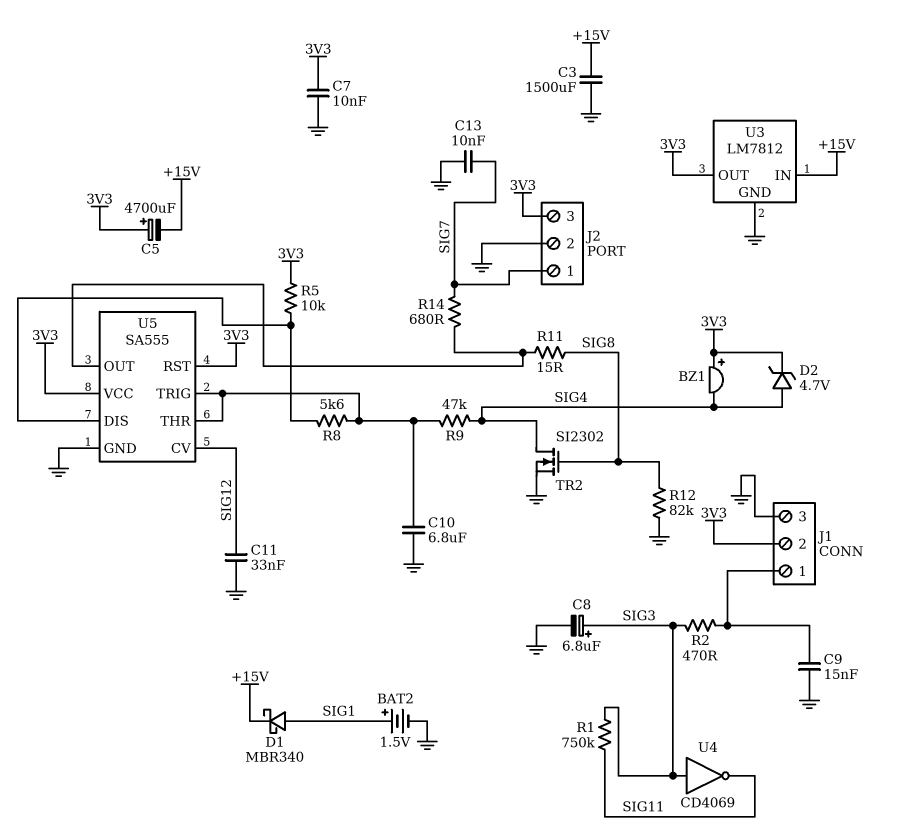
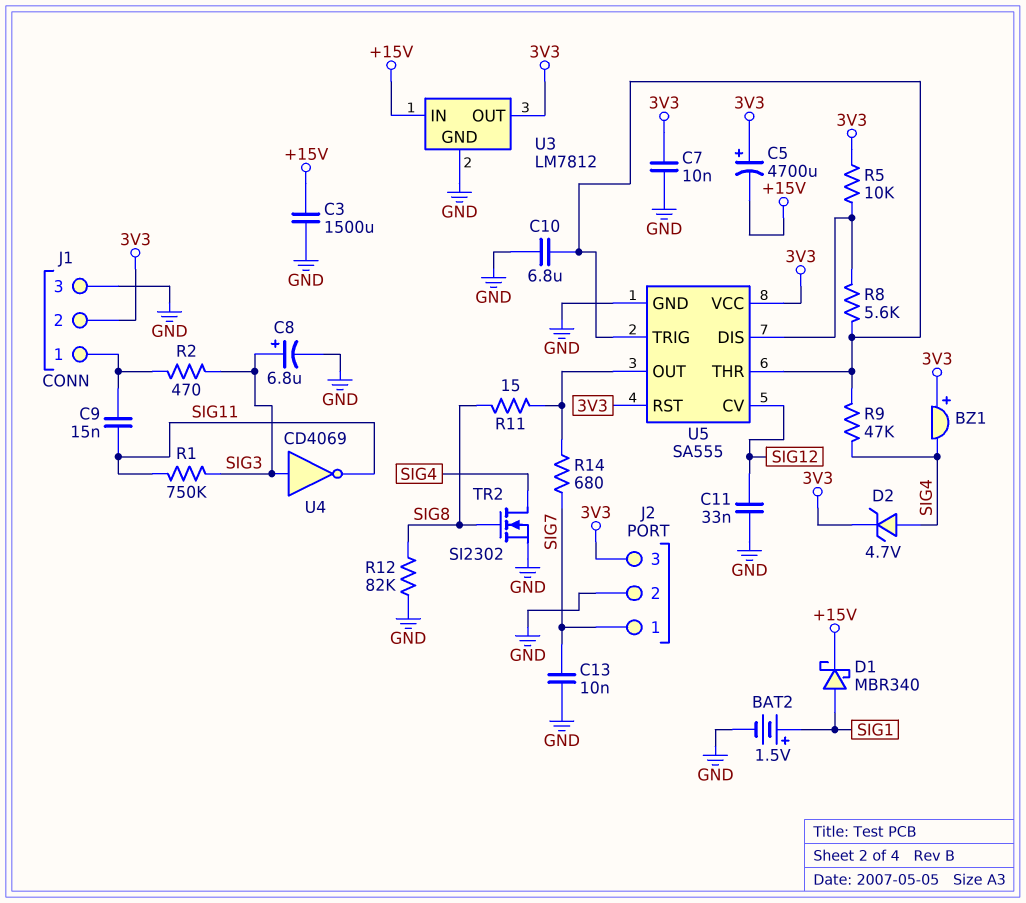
C9: 15nF (GND, J1/1) -> 15nF (J1/1, SIG11)

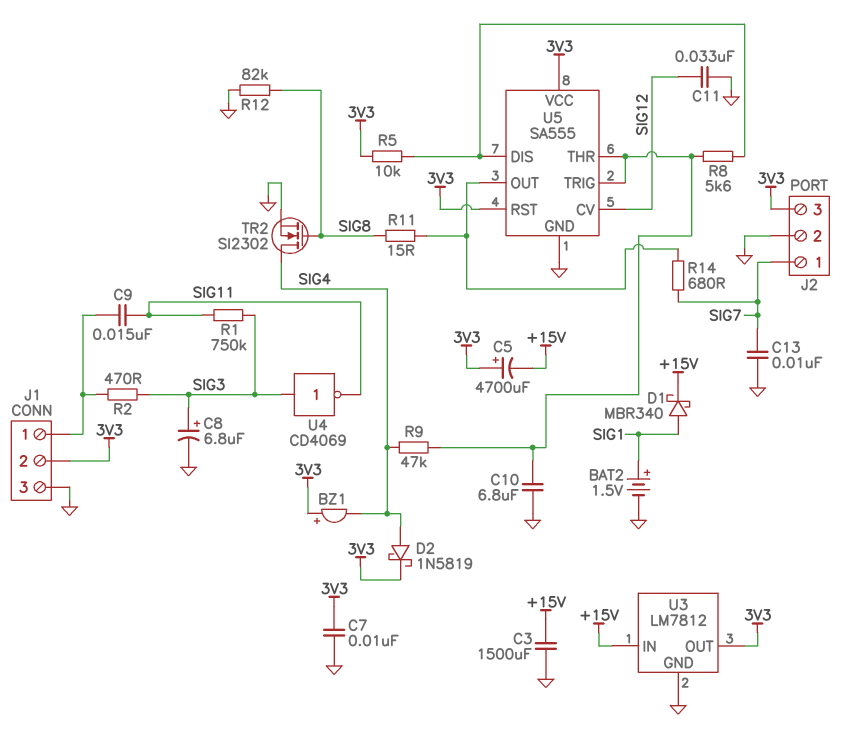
D2: zener 4.7V (A SIG4, K 3V3) -> schottky 1N5819 (A SIG4, K 3V3)

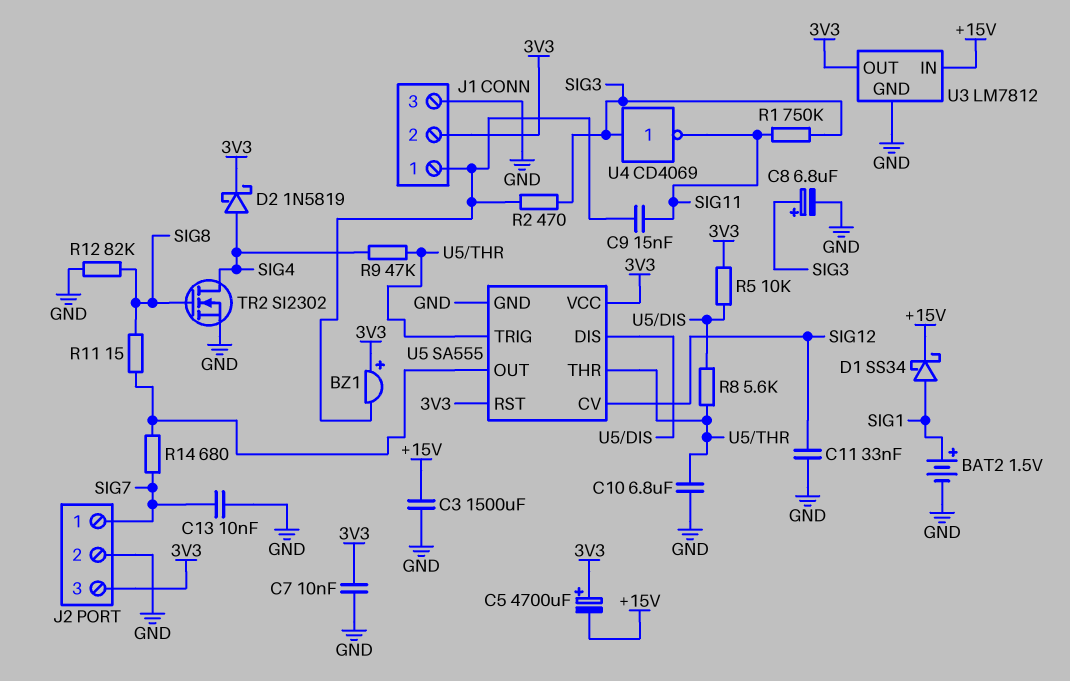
BZ1: buzzer (plus 3V3, minus SIG4) -> buzzer (plus 3V3, minus J1/1)
D1: schottky MBR340 (A SIG1, K +15V) -> schottky SS34 (A SIG1, K +15V)

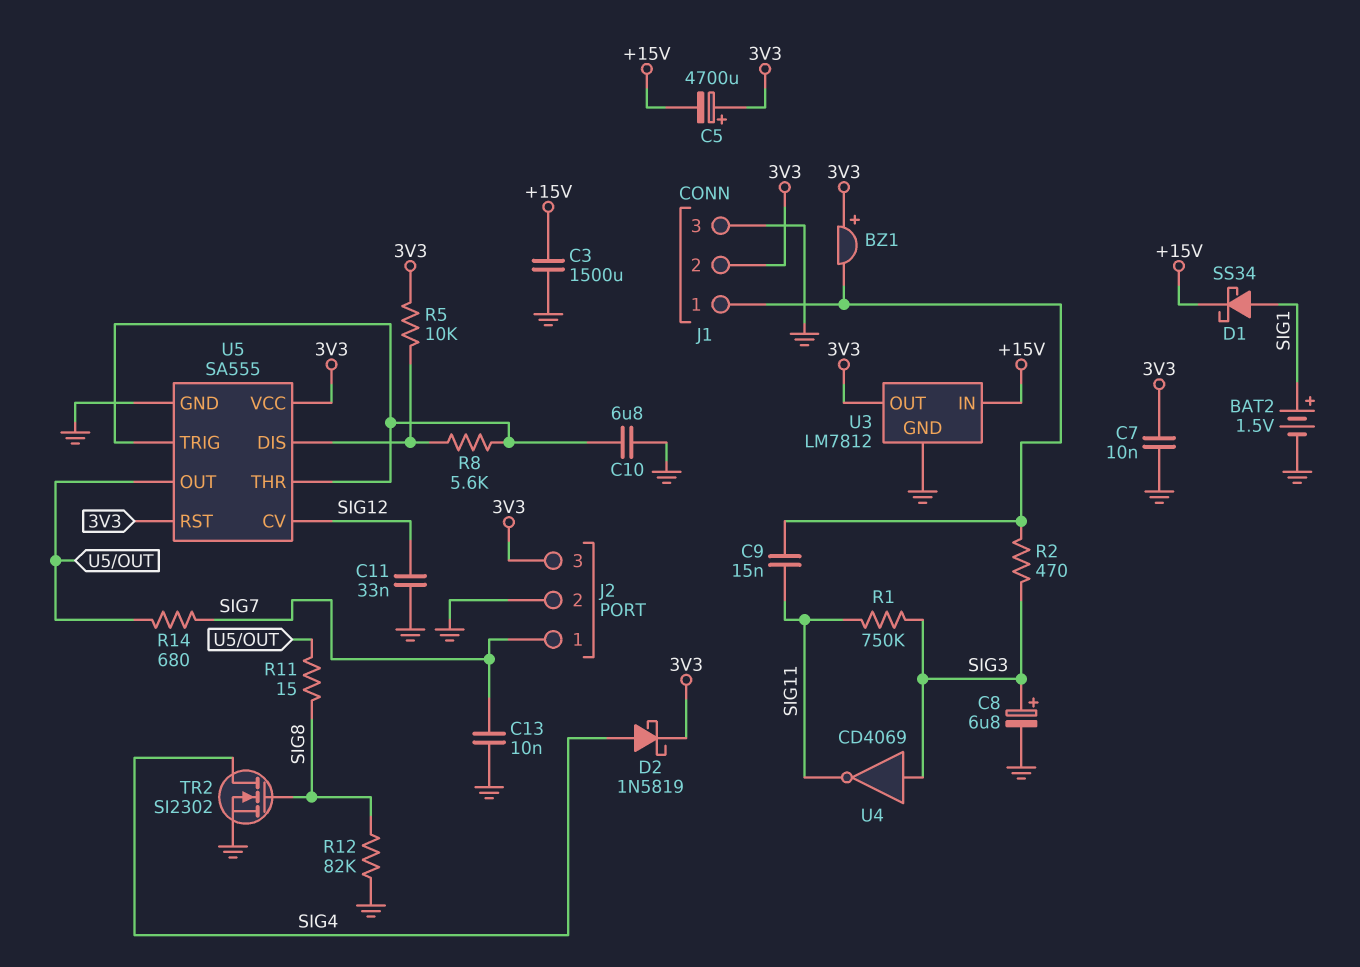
R9: 47k (SIG4, U5/THR) -> none

